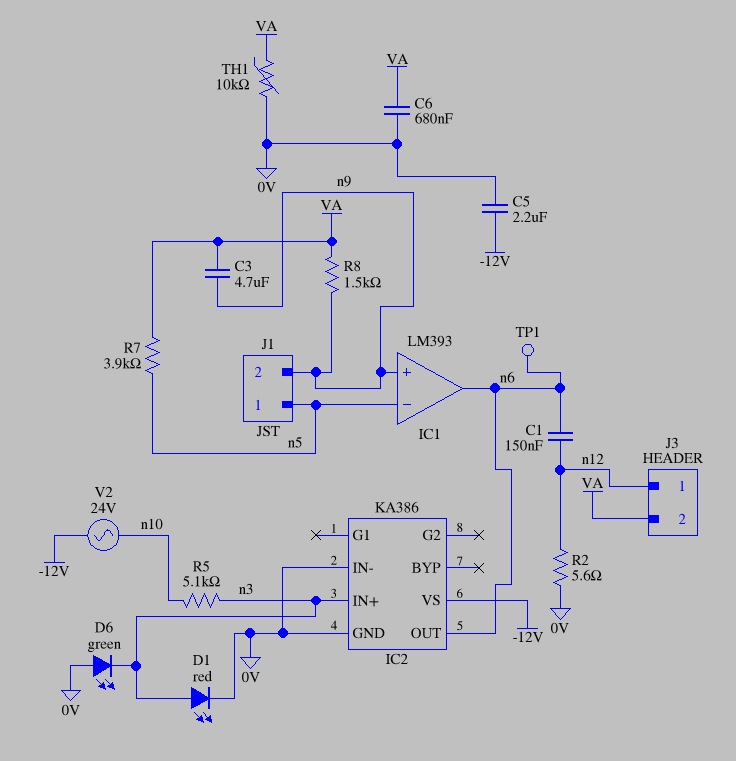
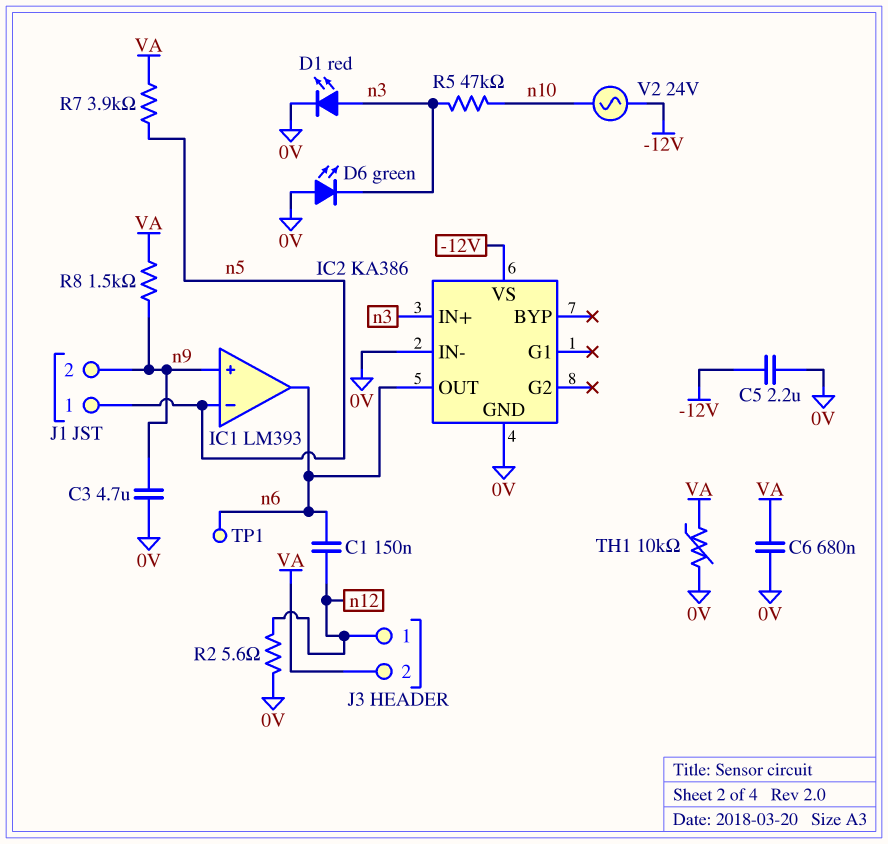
C3: 4.7uF (VA, n9) -> 4.7uF (0V, n9)
R5: 5.1k (n3, n10) -> 47k (n3, n10)

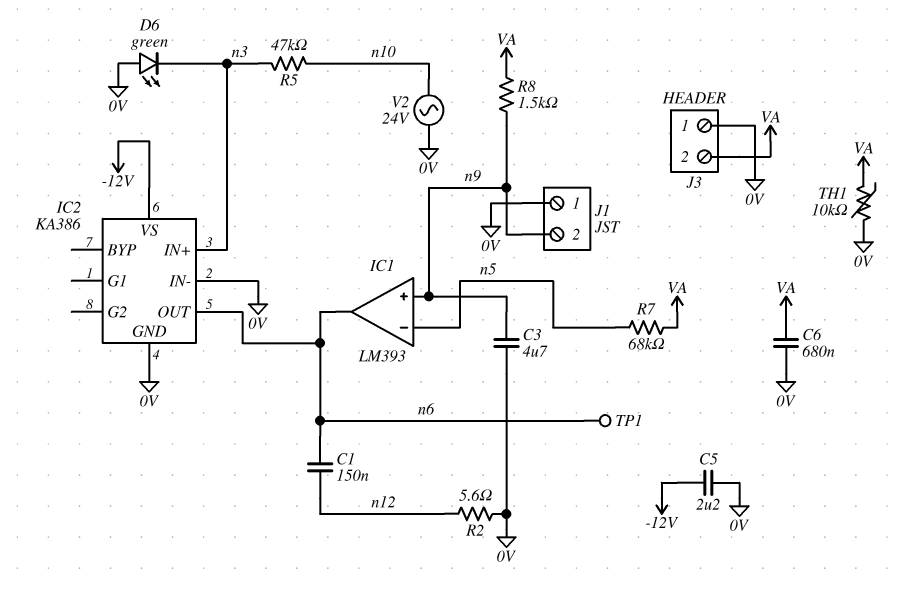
D1: LED red (A n3, K 0V) -> none
J1 pin 1: n5 -> 0V
J3 pin 1: n12 -> 0V
R7: 3.9k (VA, n5) -> 68k (VA, n5)
V2: AC 24V (-12V, n10) -> AC 24V (0V, n10)

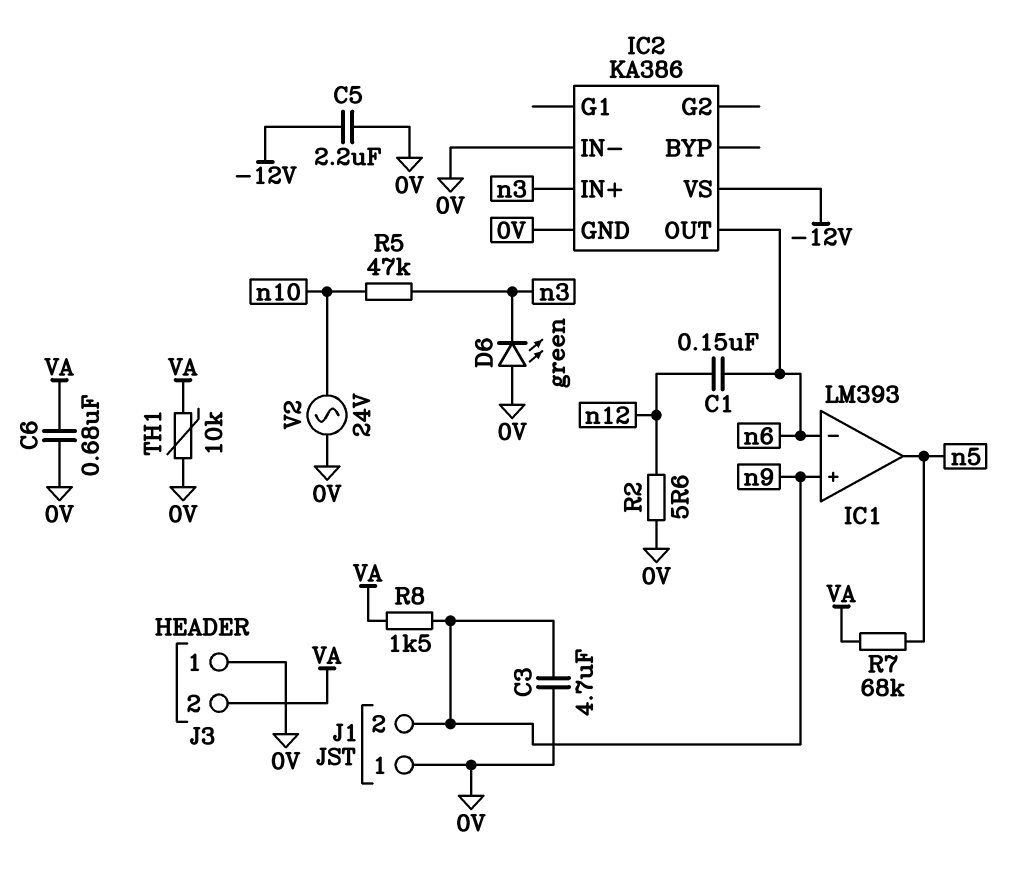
IC1 pin in-: n5 -> n6
IC1 pin out: n6 -> n5
TP1: test point (n6) -> none

